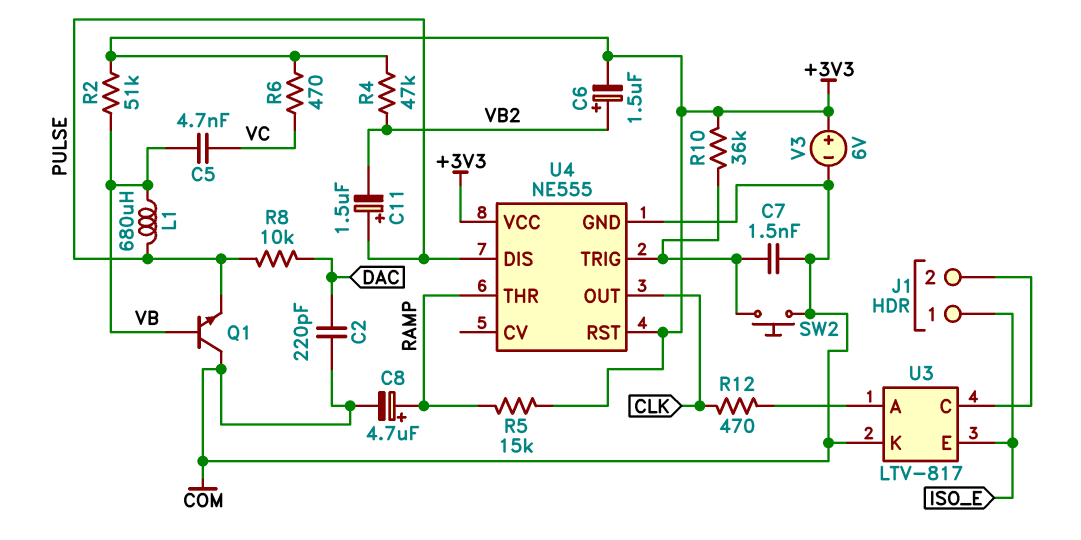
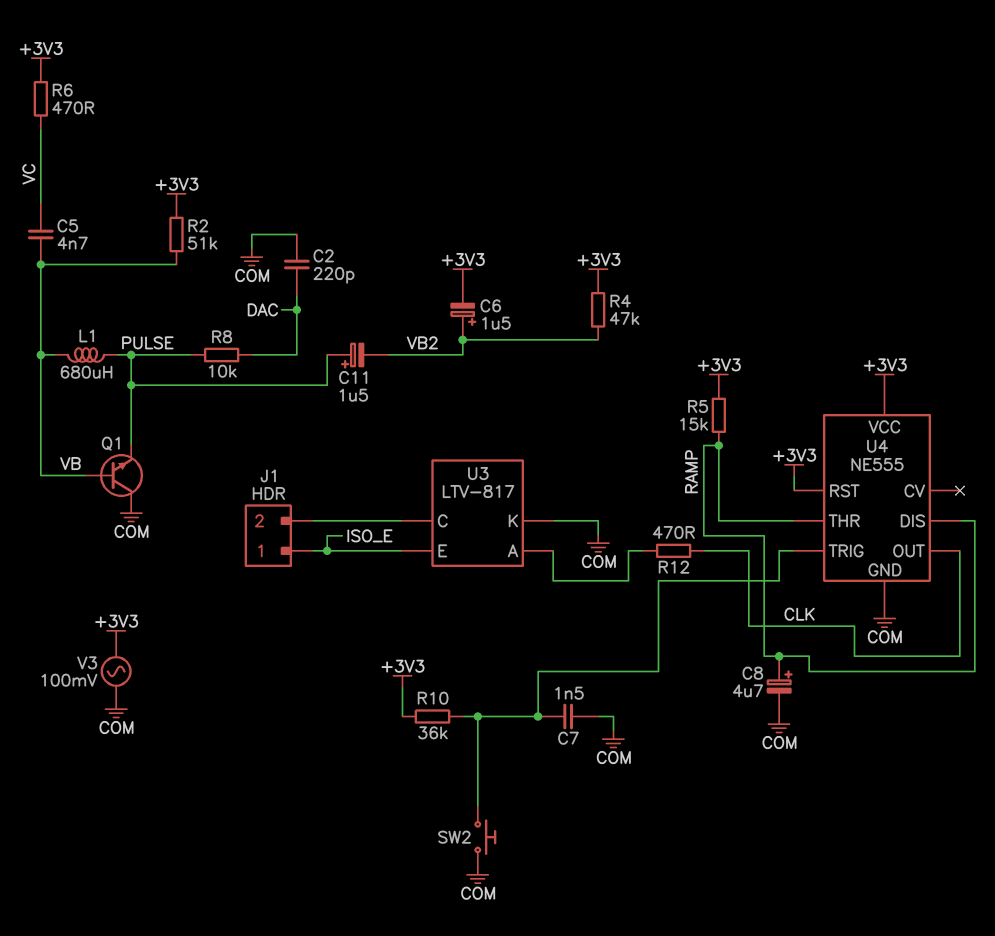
U4 pin DIS: PULSE -> RAMP
V3: 6V (plus +3V3, minus COM) -> AC 100mV (+3V3, COM)

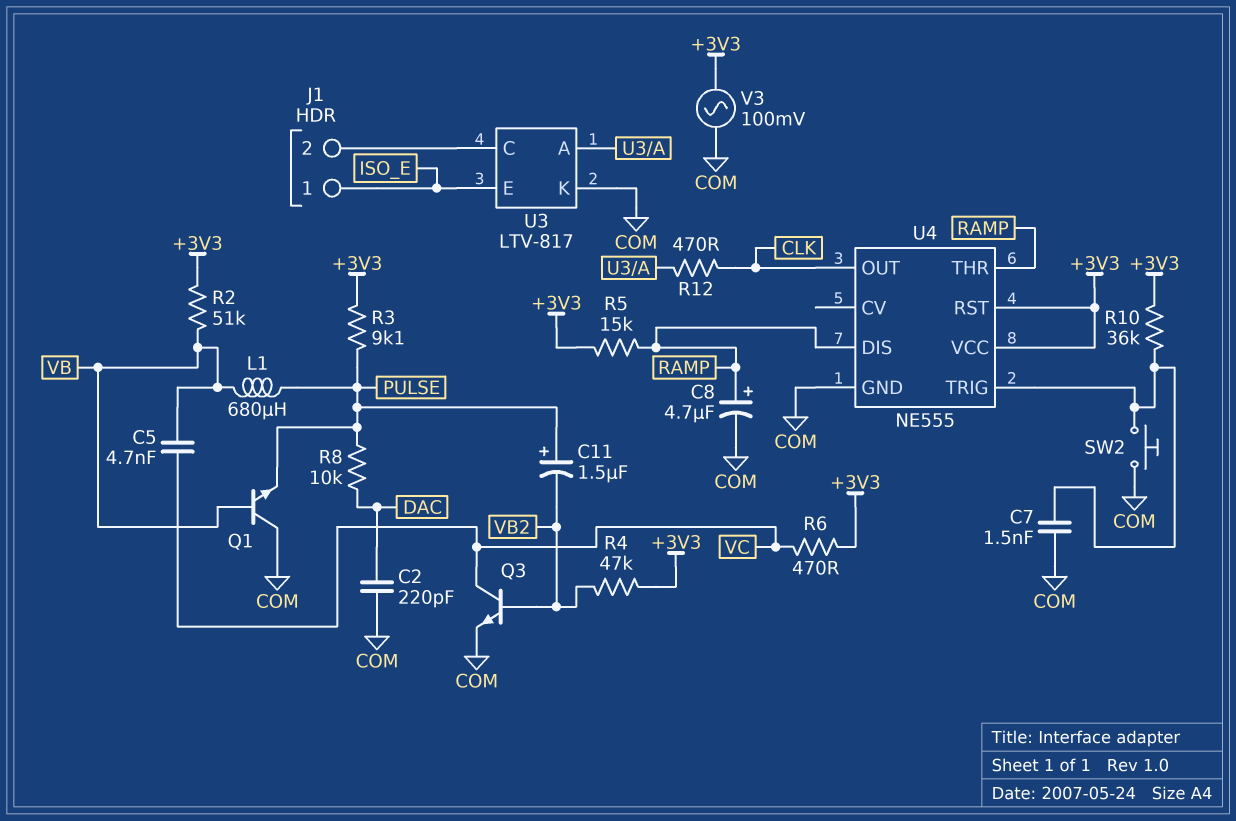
C6: 1.5uF (plus VB2, minus +3V3) -> none
Q3: none -> NPN (B VB2, C VC, E COM)
R3: none -> 9.1k (+3V3, PULSE)

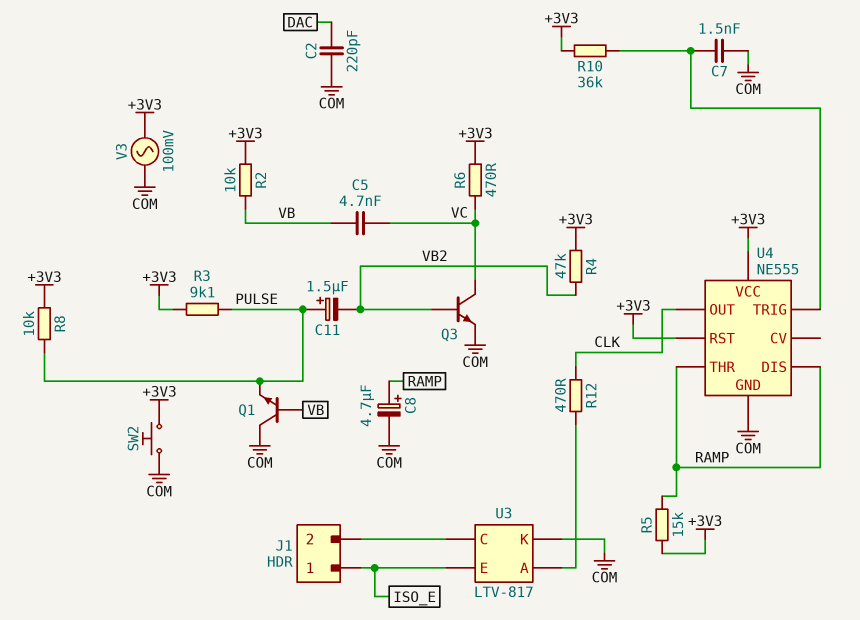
L1: 680uH (PULSE, VB) -> none
R2: 51k (+3V3, VB) -> 10k (+3V3, VB)
R8: 10k (DAC, PULSE) -> 10k (+3V3, PULSE)
SW2: button (COM, U4/TRIG) -> button (+3V3, COM)

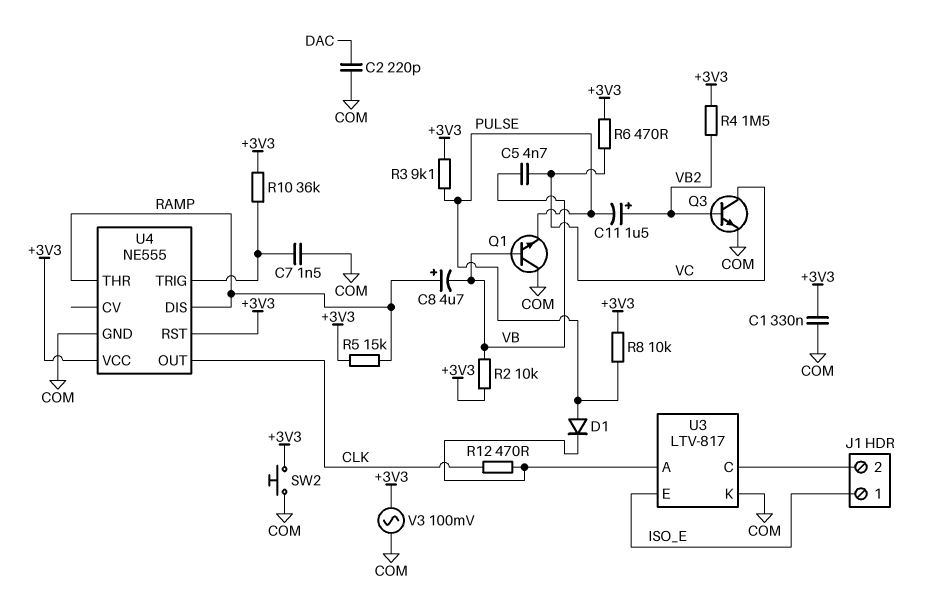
C1: none -> 330nF (+3V3, COM)
C8: 4.7uF (plus RAMP, minus COM) -> 4.7uF (plus RAMP, minus VB)
C11: 1.5uF (plus PULSE, minus VB2) -> 1.5uF (plus VB2, minus PULSE)
D1: none -> diode (A PULSE, K U3/A)
R4: 47k (+3V3, VB2) -> 1.5M (+3V3, VB2)

